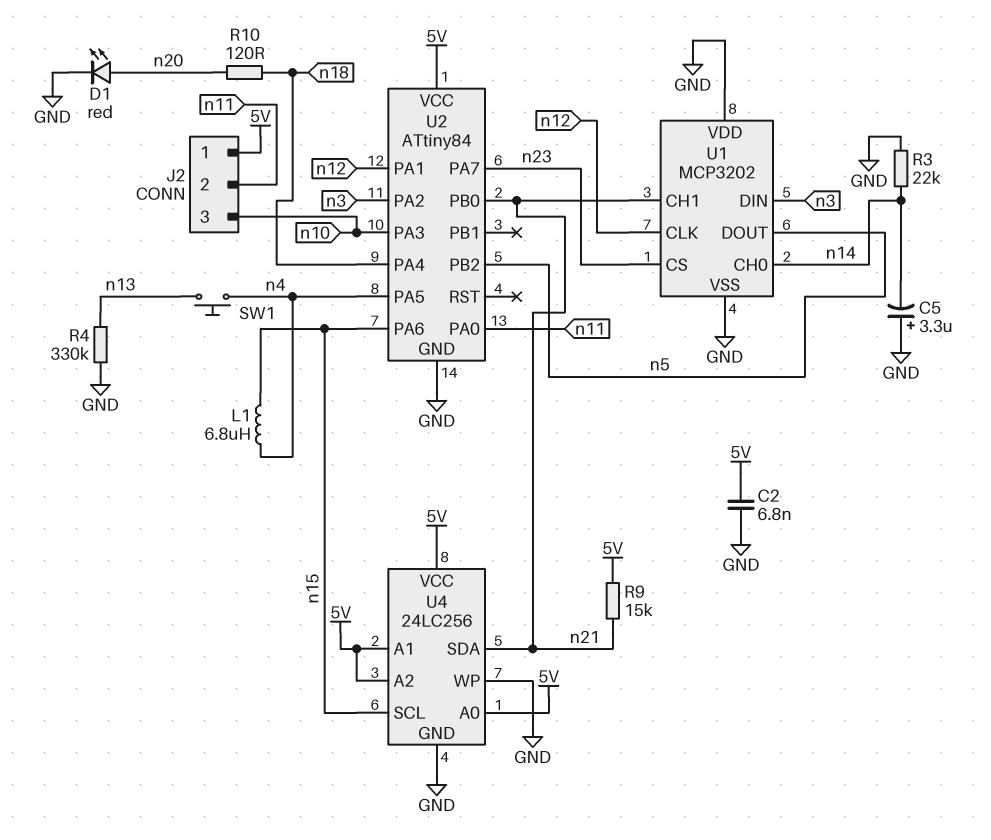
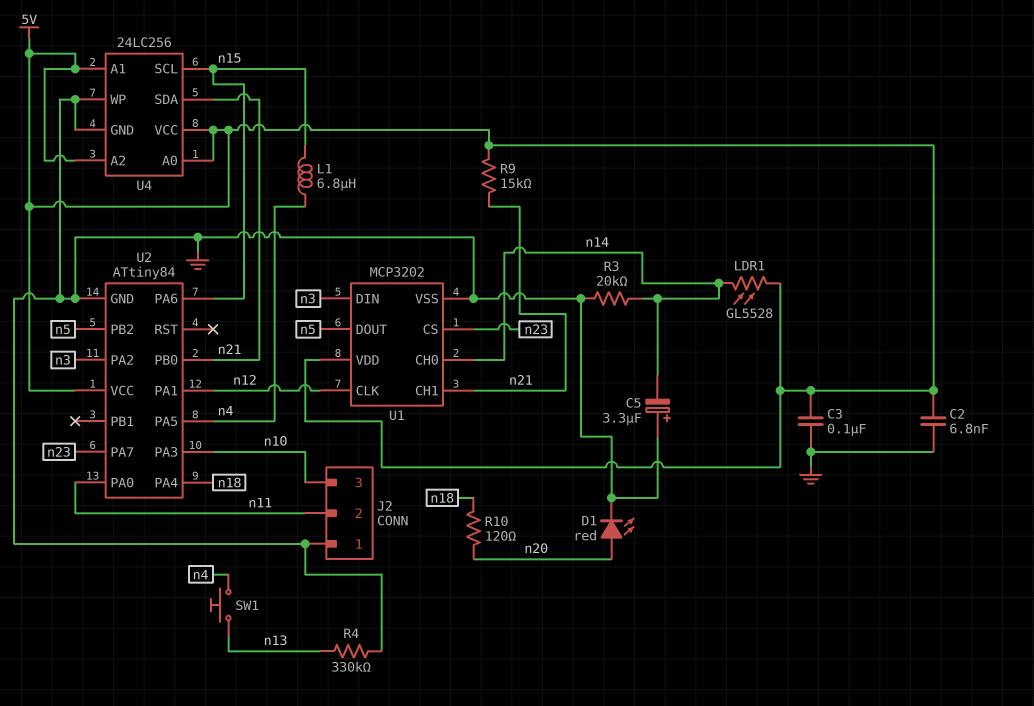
C3: none -> 100nF (5V, GND)
J2 pin 1: 5V -> GND
LDR1: none -> GL5528 (5V, n14)
R3: 22k (GND, n14) -> 20k (GND, n14)
U1 pin VDD: GND -> 5V

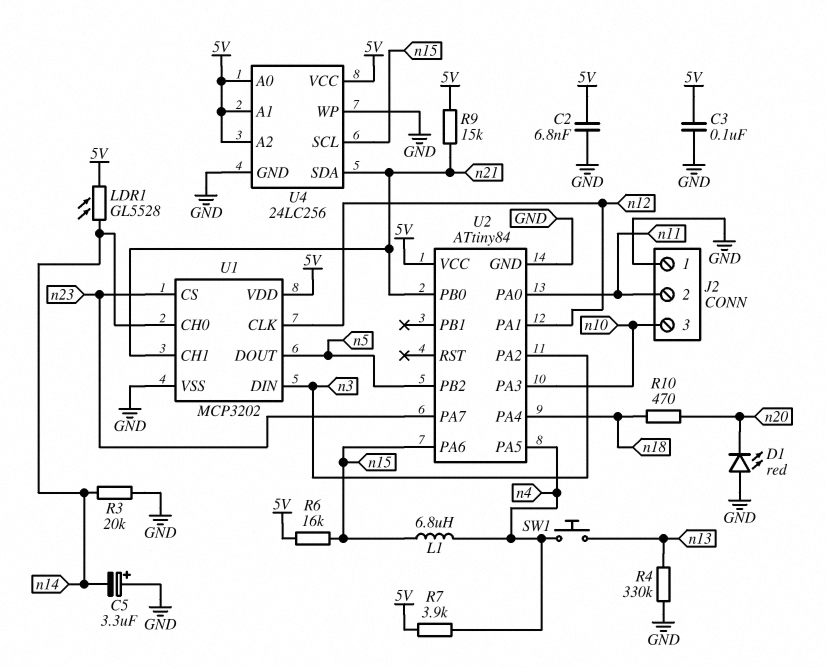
D1: LED red (A n20, K GND) -> LED red (A GND, K n20)
R6: none -> 16k (5V, n15)
R7: none -> 3.9k (5V, n4)
R10: 120 (n18, n20) -> 470 (n18, n20)

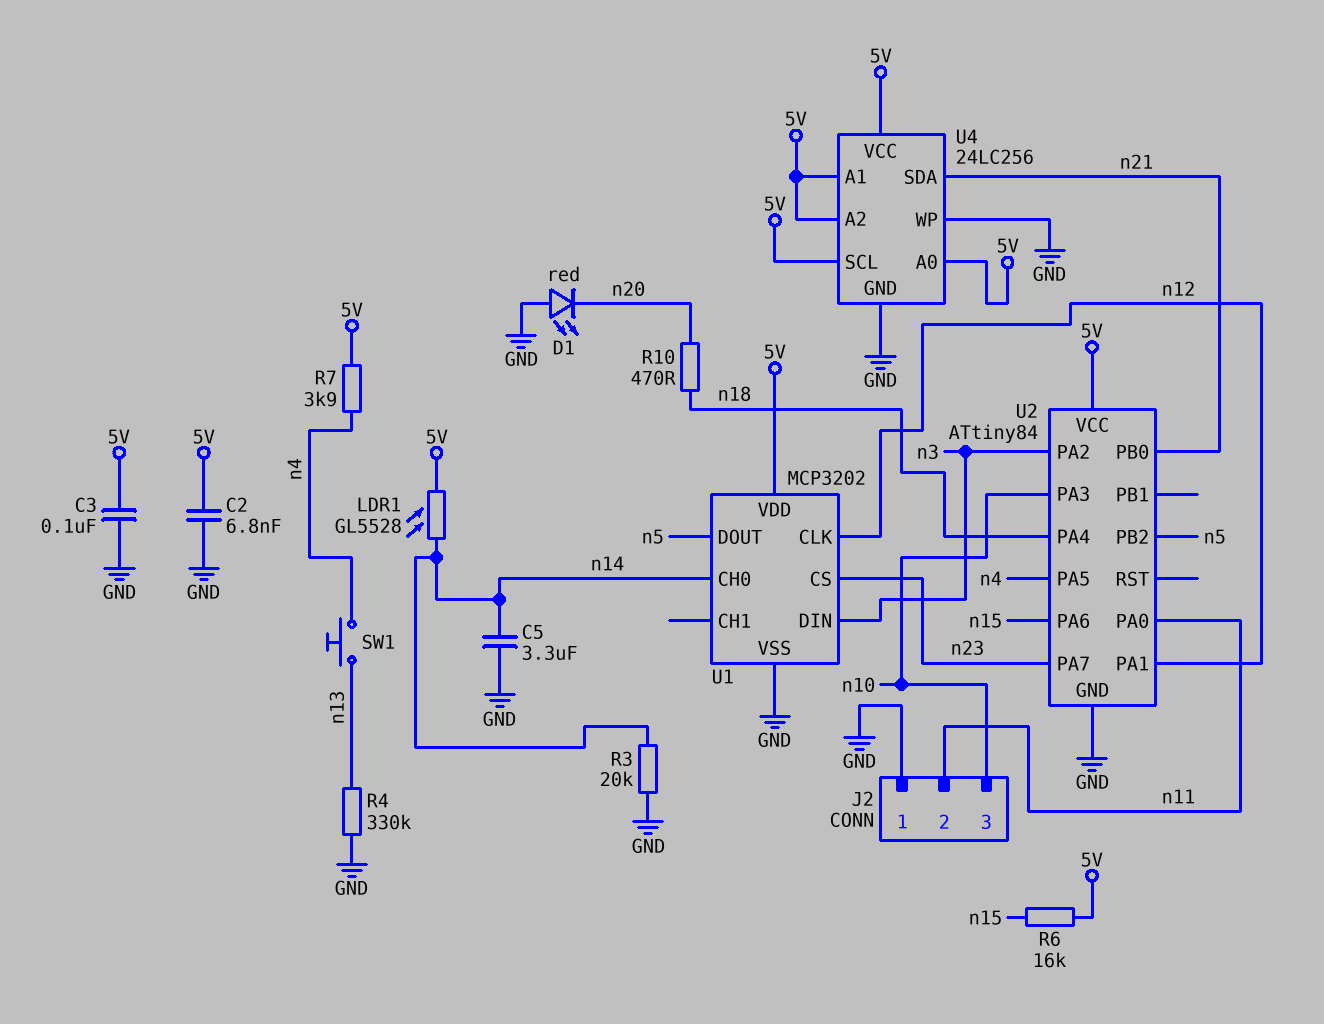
C5: 3.3uF (plus GND, minus n14) -> 3.3uF (GND, n14)
L1: 6.8uH (n4, n15) -> none
R9: 15k (5V, n21) -> none
U1 pin CH1: n21 -> none
U4 pin SCL: n15 -> 5V

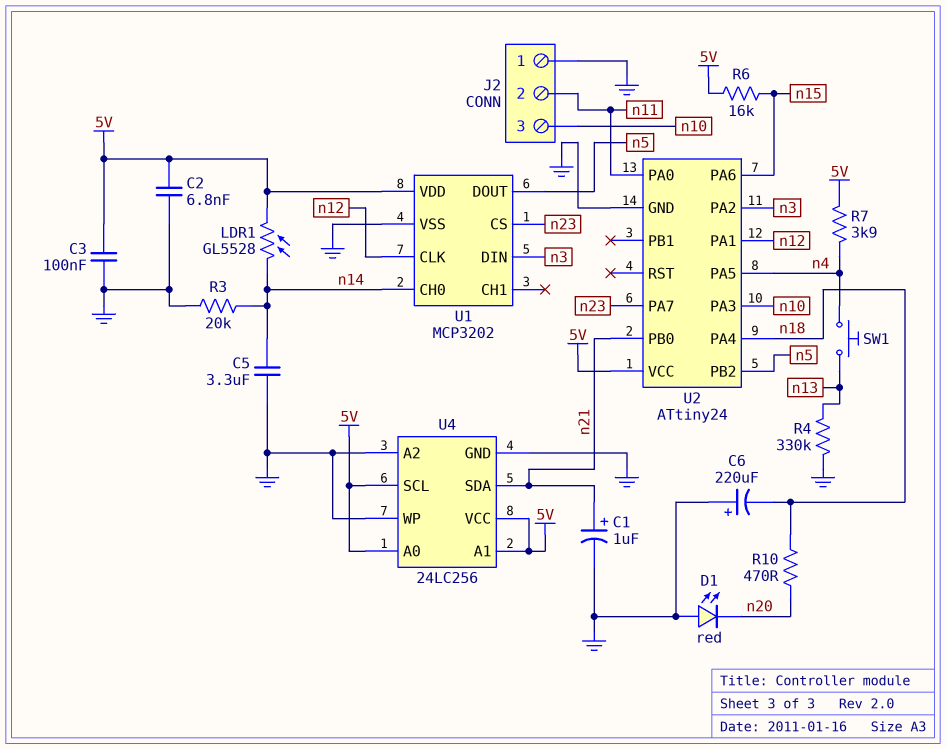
C1: none -> 1uF (plus n21, minus GND)
C6: none -> 220uF (plus GND, minus n18)
U2: ATtiny84 -> ATtiny24
U4 pin A2: 5V -> GND

